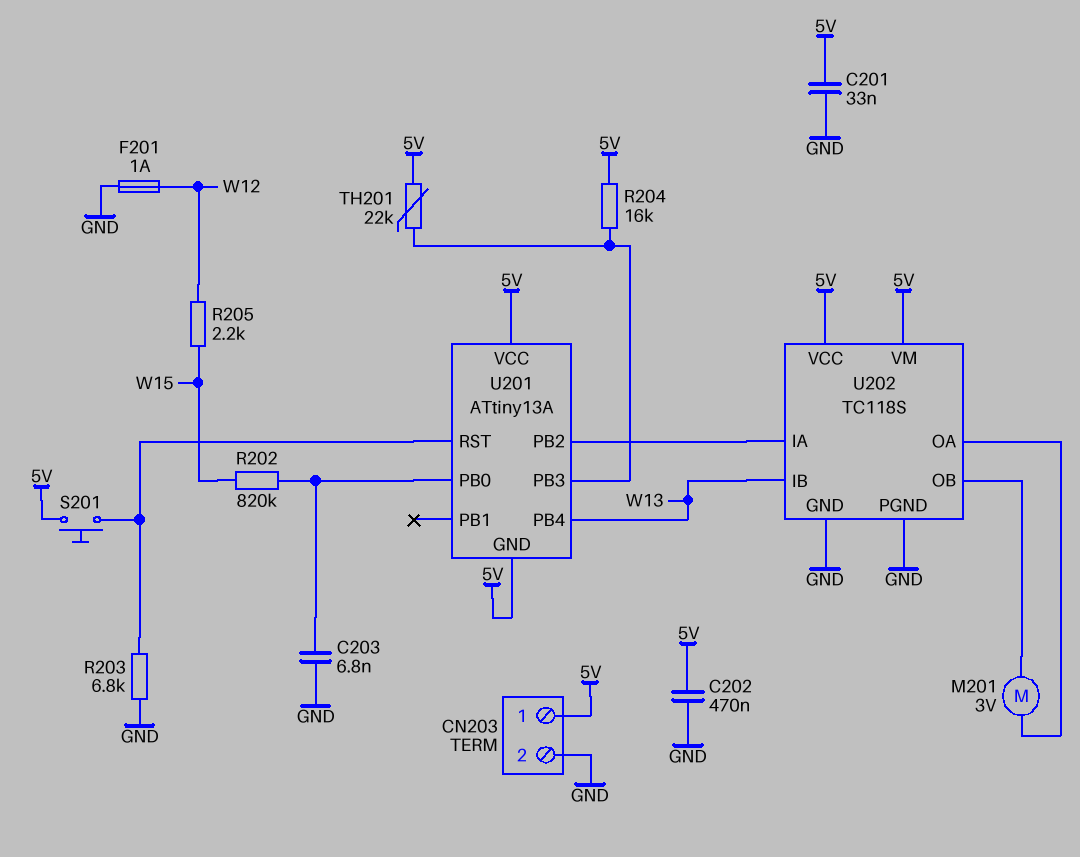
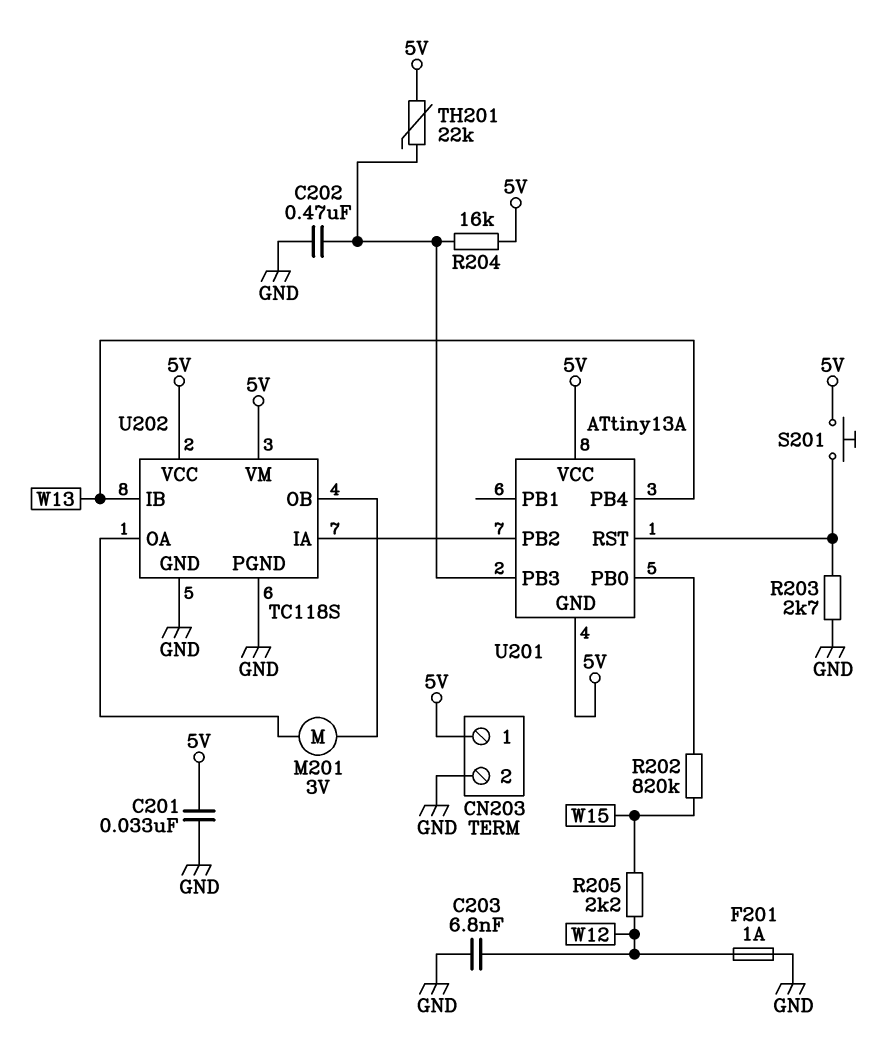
C202: 470nF (5V, GND) -> 470nF (GND, U201/PB3)
C203: 6.8nF (GND, U201/PB0) -> 6.8nF (GND, W12)
R203: 6.8k (GND, U201/RST) -> 2.7k (GND, U201/RST)

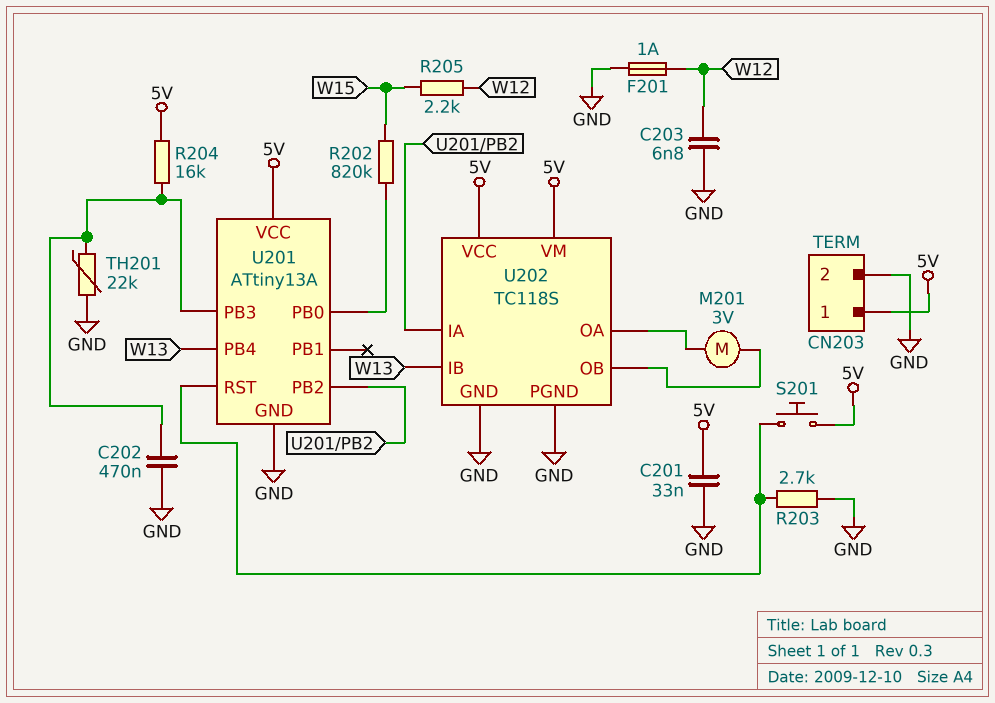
TH201: 22k (5V, U201/PB3) -> 22k (GND, U201/PB3)
U201 pin GND: 5V -> GND

